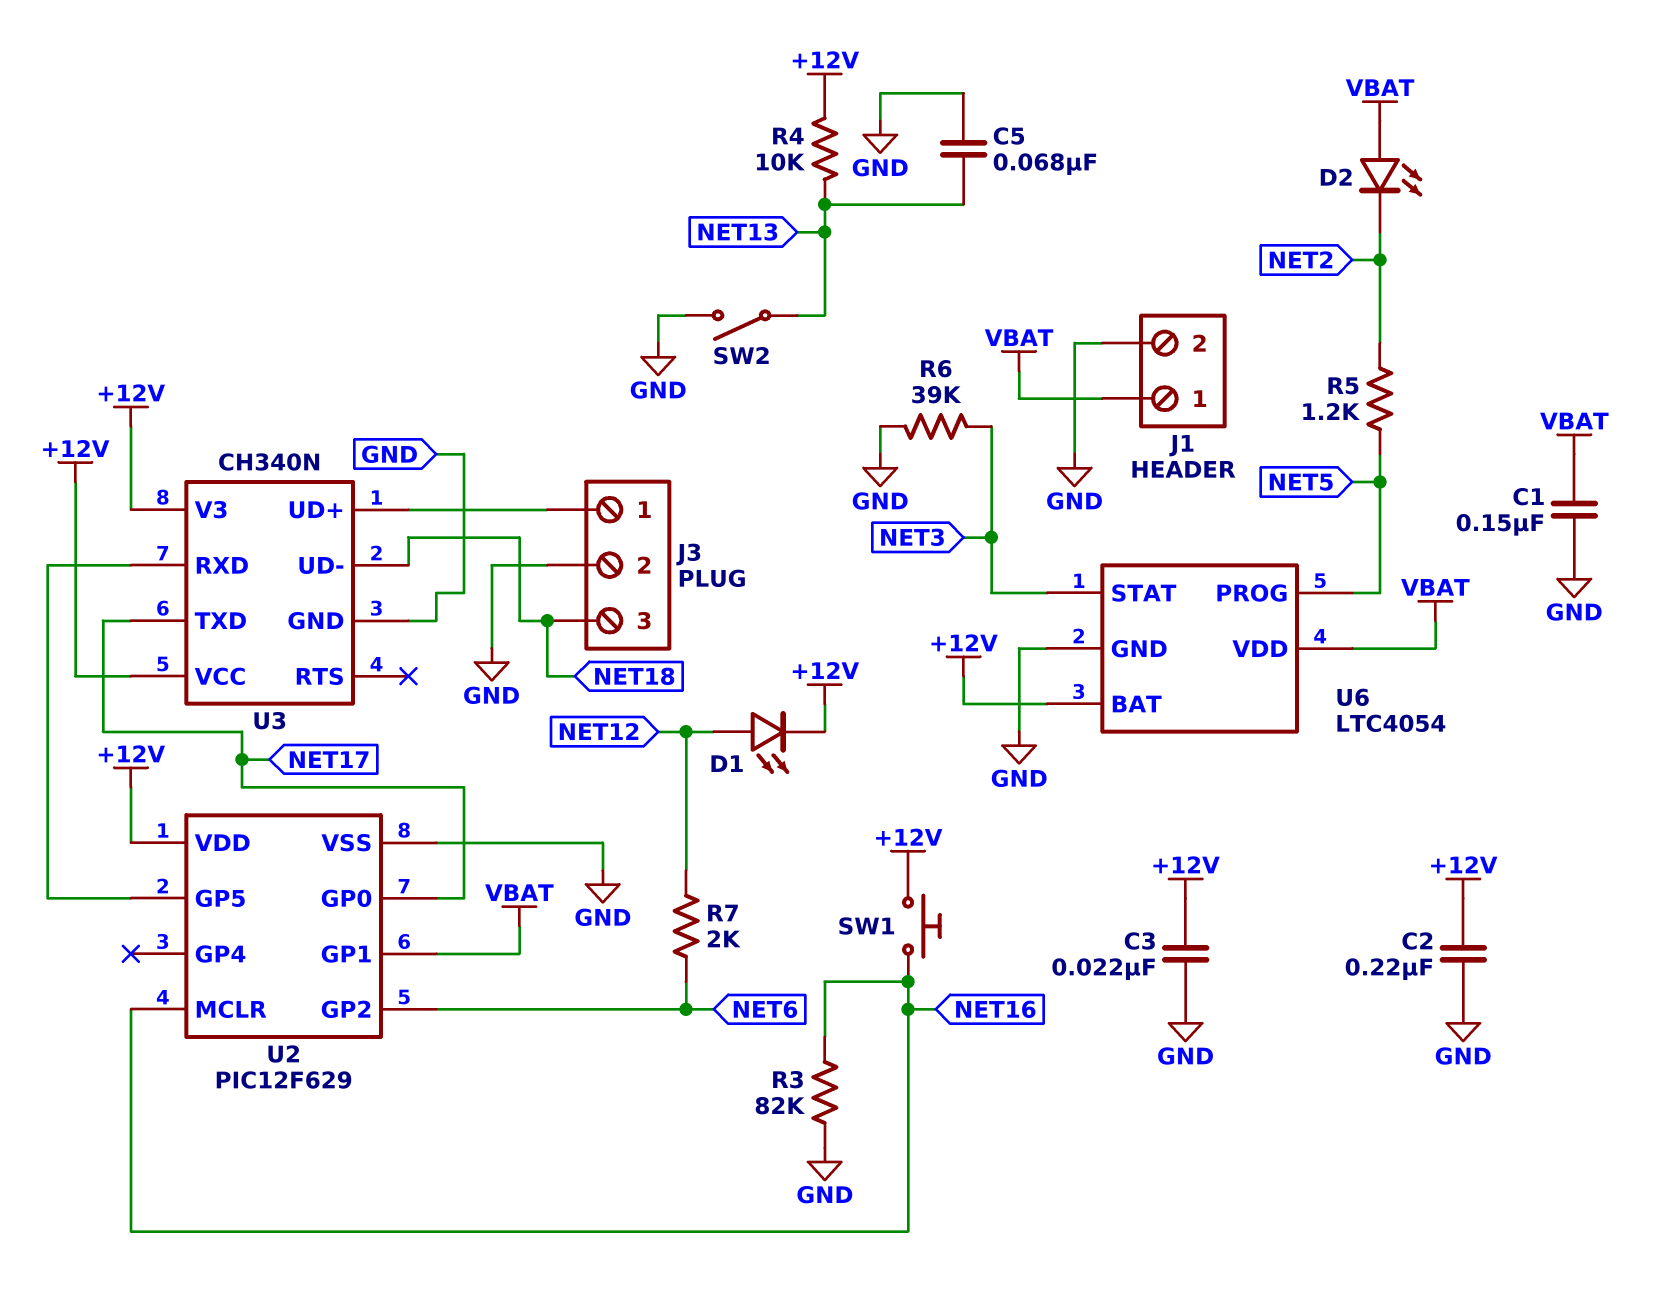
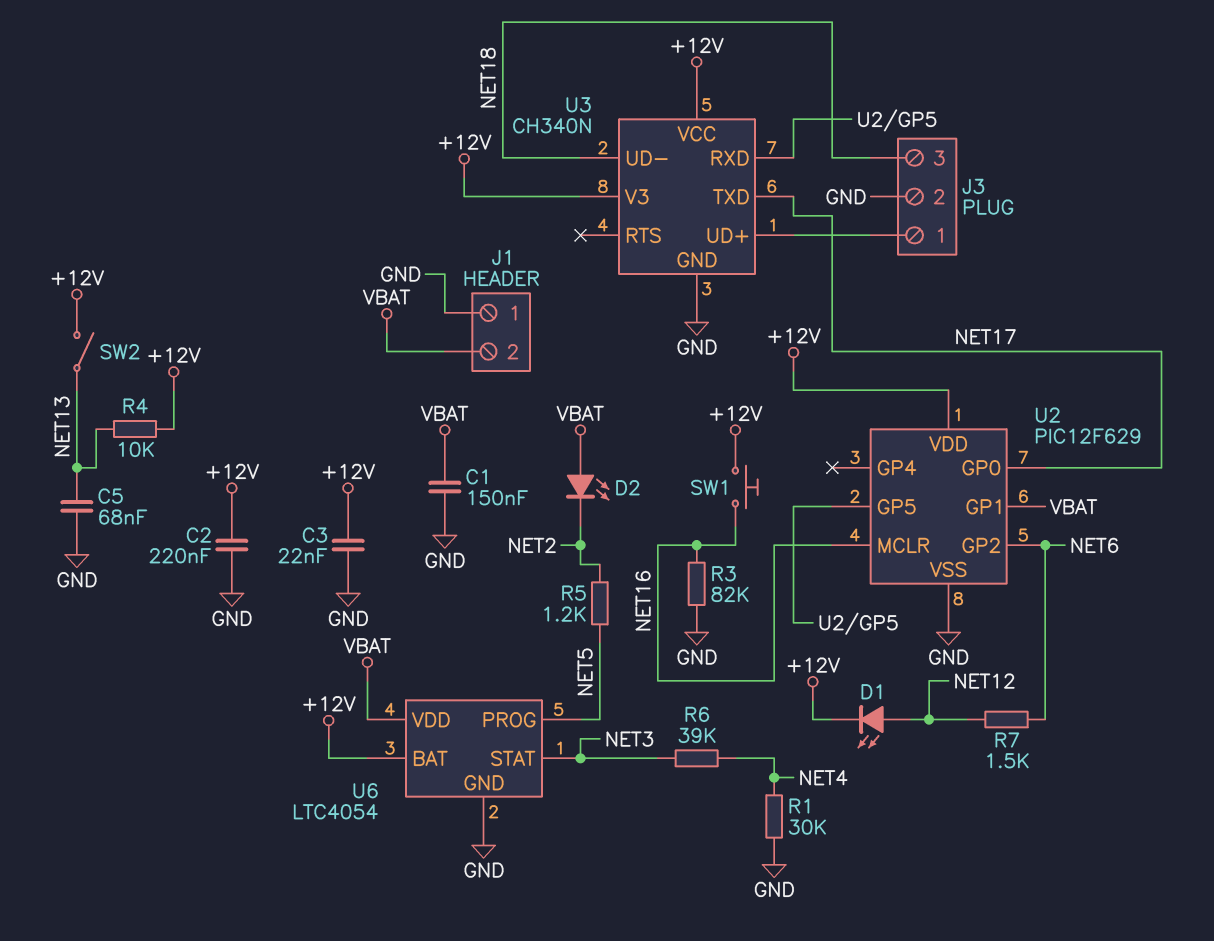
J1 pin 1: VBAT -> GND
J1 pin 2: GND -> VBAT
R1: none -> 30k (GND, NET4)
R6: 39k (GND, NET3) -> 39k (NET3, NET4)
R7: 2k (NET6, NET12) -> 1.5k (NET6, NET12)
SW2: switch (GND, NET13) -> switch (+12V, NET13)

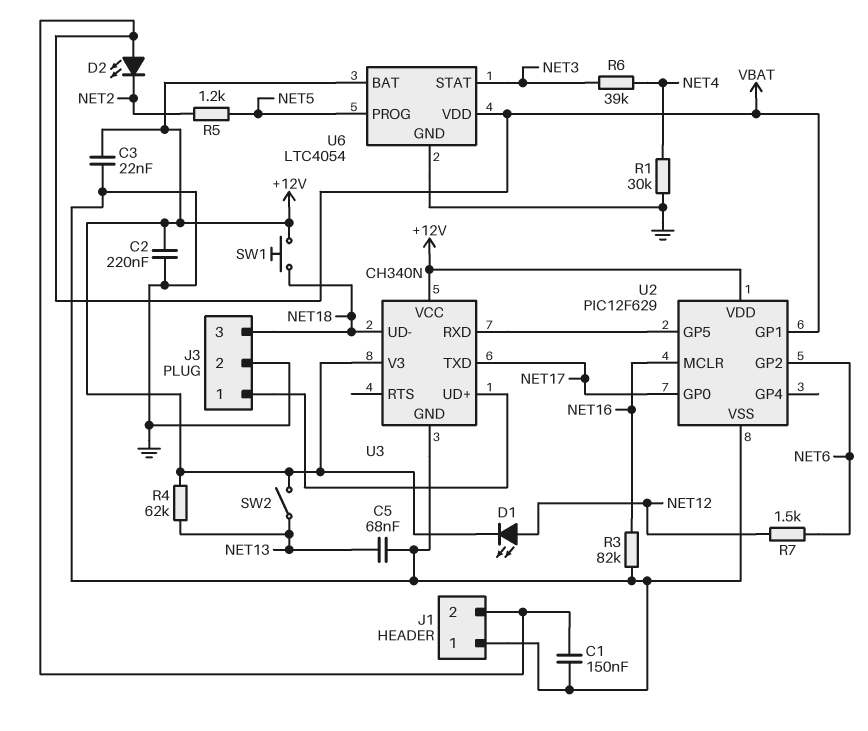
R4: 10k (+12V, NET13) -> 62k (+12V, NET13)
SW1: button (+12V, NET16) -> button (+12V, NET18)

